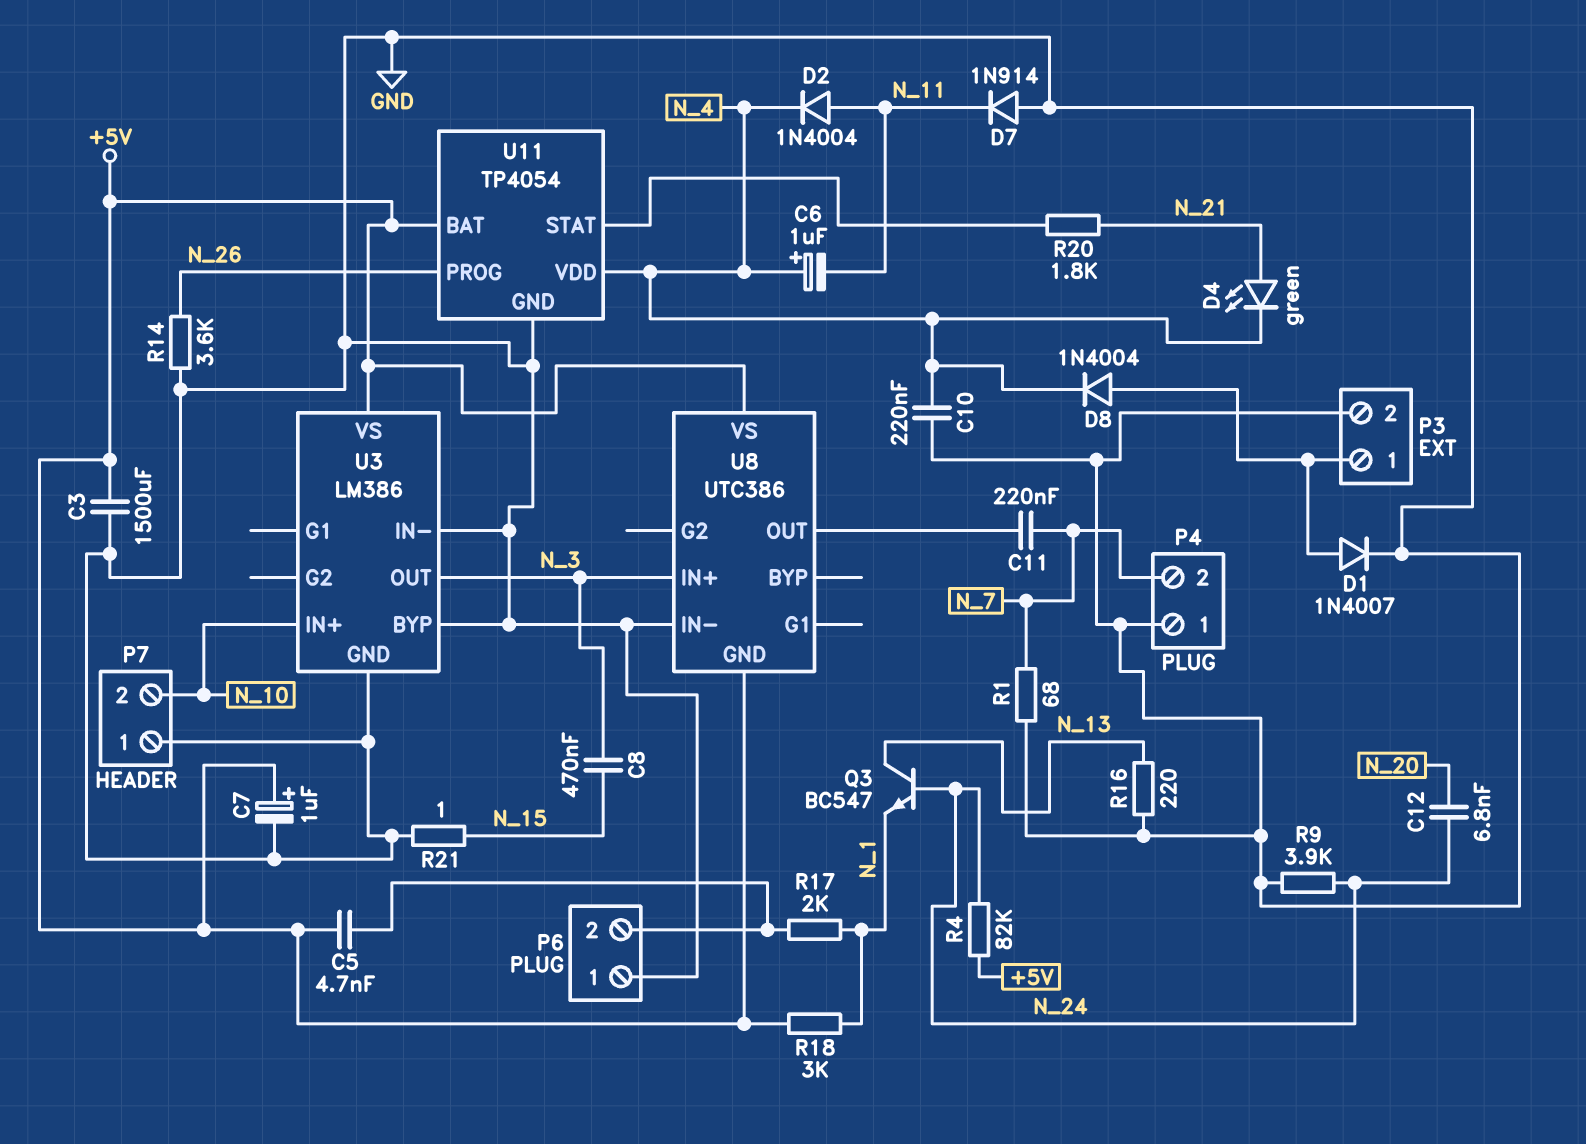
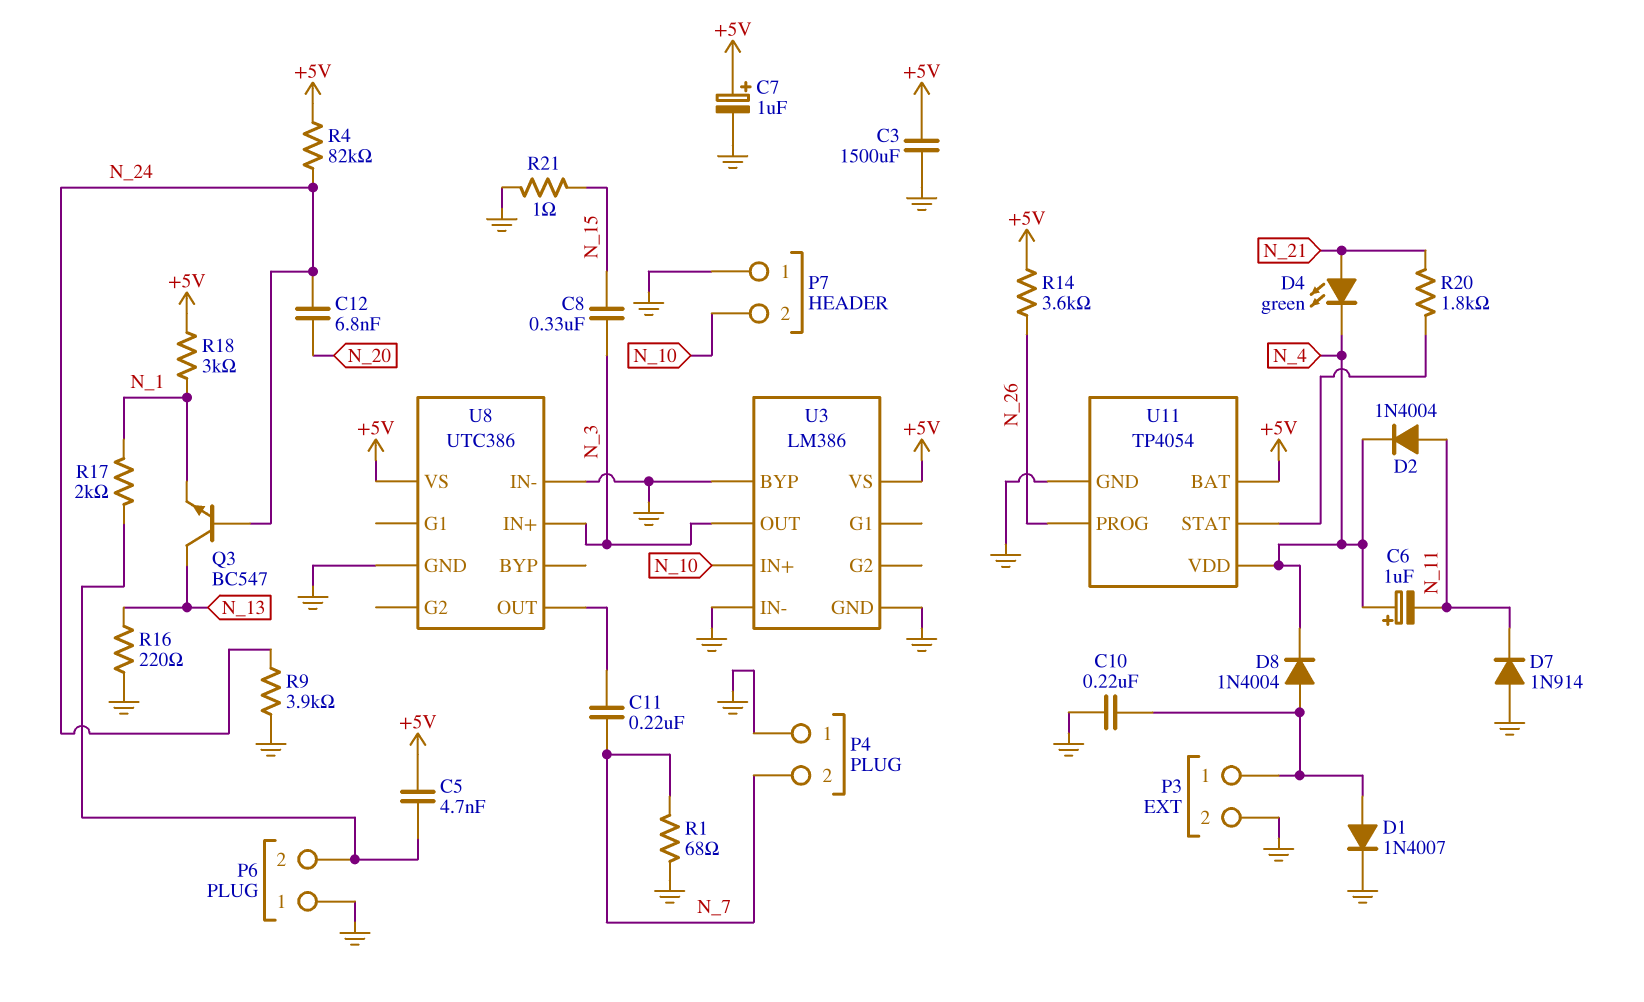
C8: 470nF (N_3, N_15) -> 330nF (N_3, N_15)
C10: 220nF (GND, N_4) -> 220nF (GND, P3/1)
R14: 3.6k (GND, N_26) -> 3.6k (+5V, N_26)
U8 pin GND: +5V -> GND

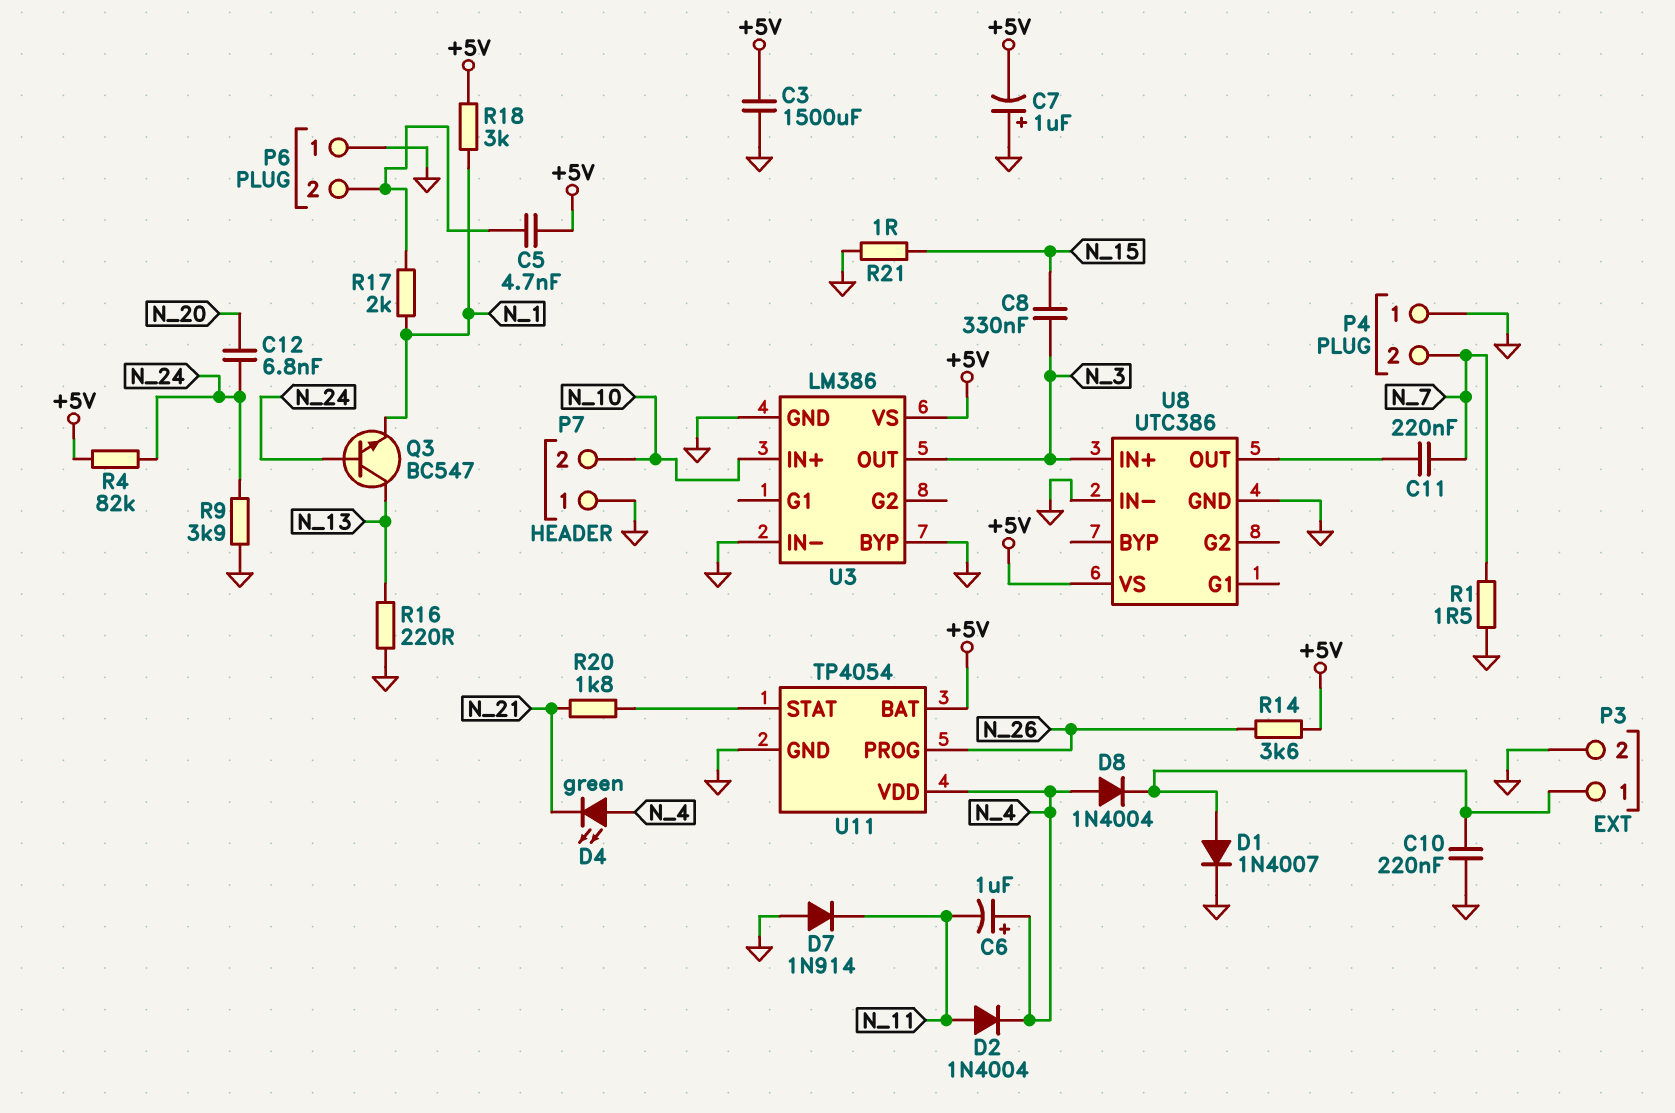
C7: 1uF (plus +5V, minus GND) -> 1uF (plus GND, minus +5V)
D4: LED green (A N_21, K N_4) -> LED green (A N_4, K N_21)
D8: diode 1N4004 (A P3/1, K N_4) -> diode 1N4004 (A N_4, K P3/1)
R1: 68 (GND, N_7) -> 1.5 (GND, N_7)

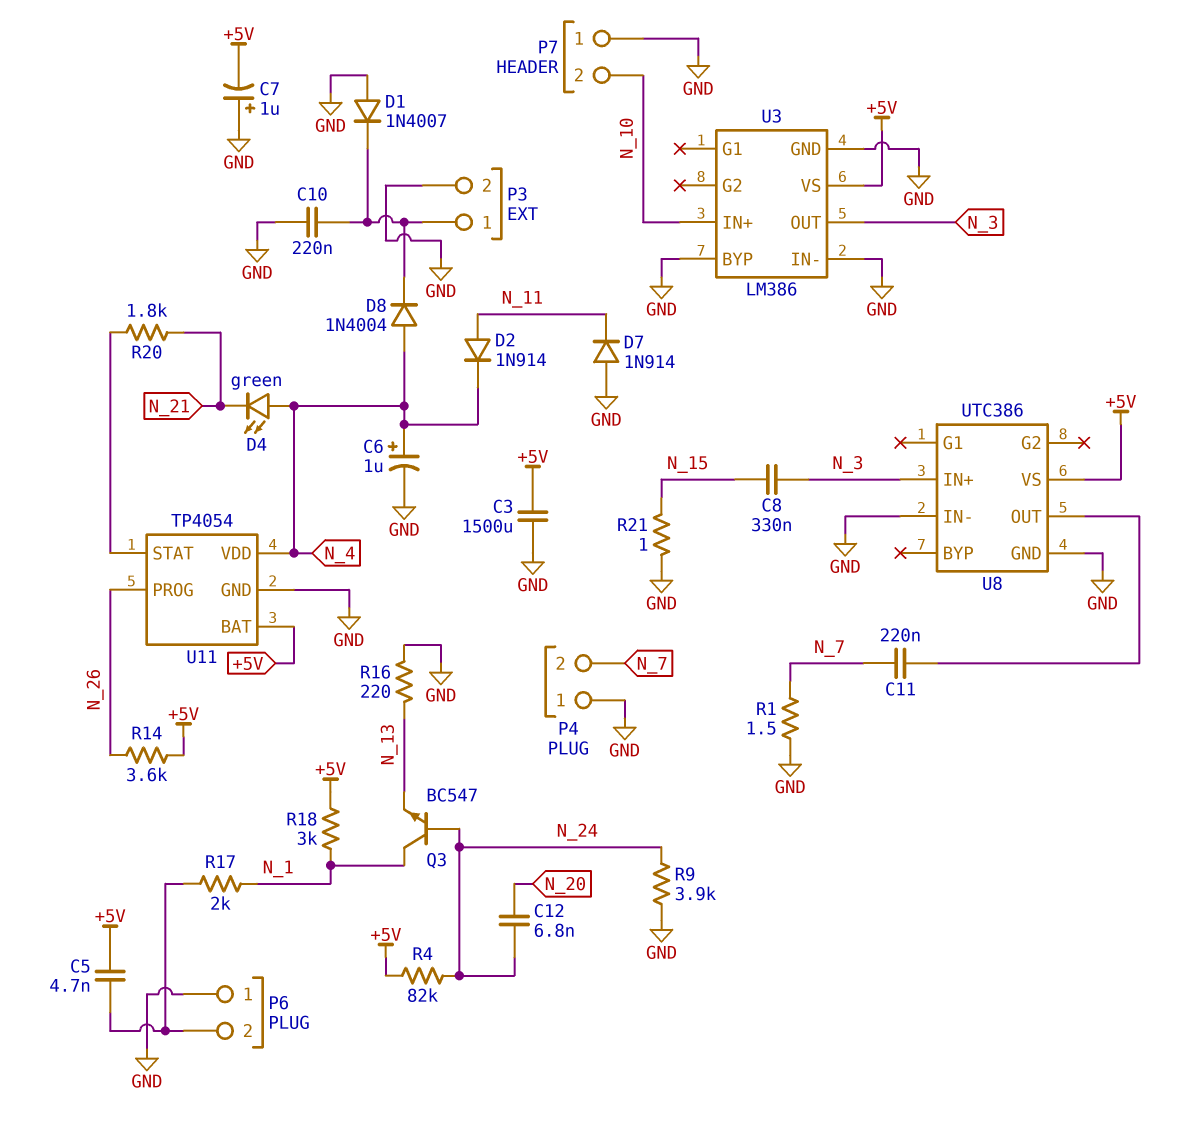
C6: 1uF (plus N_4, minus N_11) -> 1uF (plus N_4, minus GND)
D1: diode 1N4007 (A P3/1, K GND) -> diode 1N4007 (A GND, K P3/1)
D2: diode 1N4004 (A N_11, K N_4) -> diode 1N914 (A N_11, K N_4)
Q3: NPN BC547 (B N_24, C N_13, E N_1) -> NPN BC547 (B N_24, C N_1, E N_13)

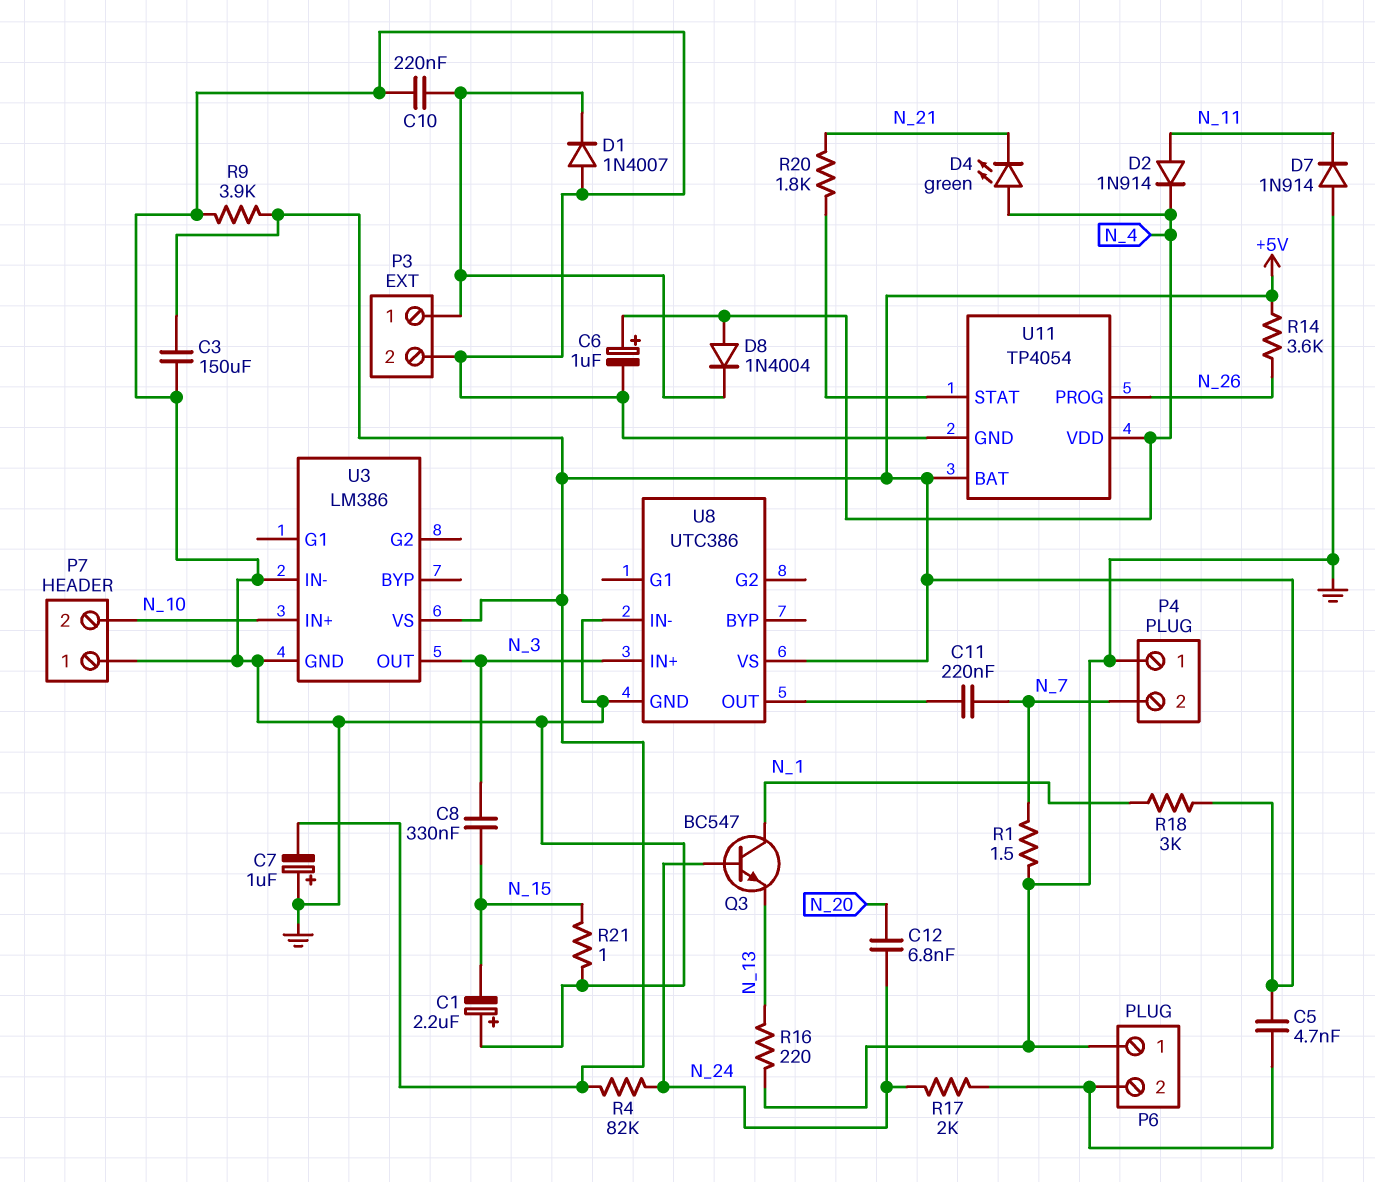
C1: none -> 2.2uF (plus GND, minus N_15)
C3: 1500uF (+5V, GND) -> 150uF (+5V, GND)
R9: 3.9k (GND, N_24) -> 3.9k (+5V, GND)
R17: 2k (N_1, P6/2) -> 2k (N_24, P6/2)
U3 pin BYP: GND -> none

